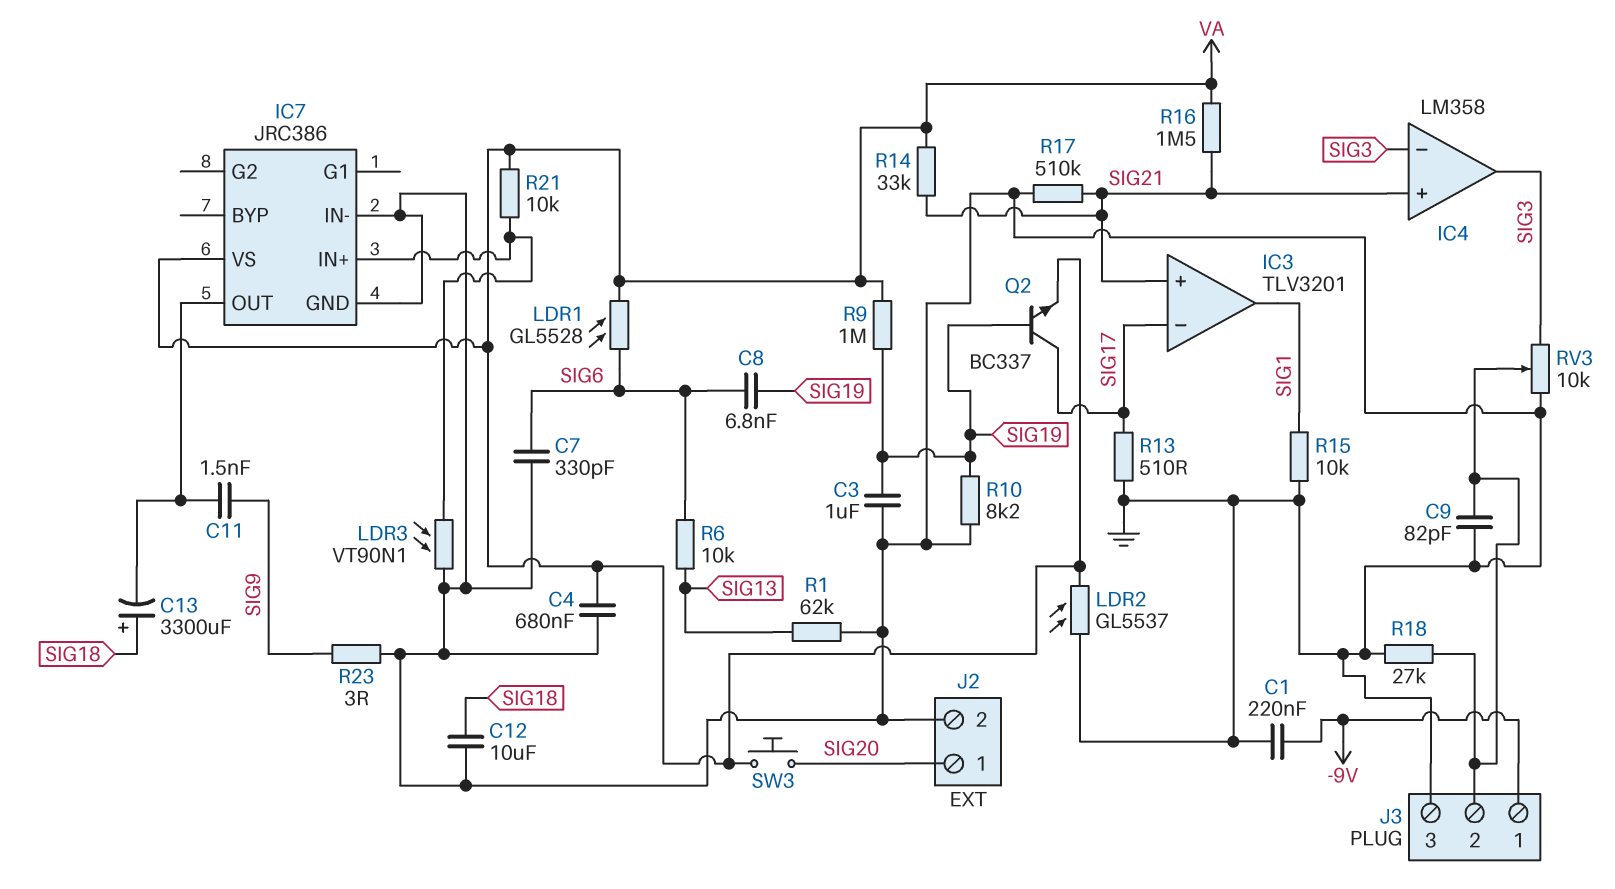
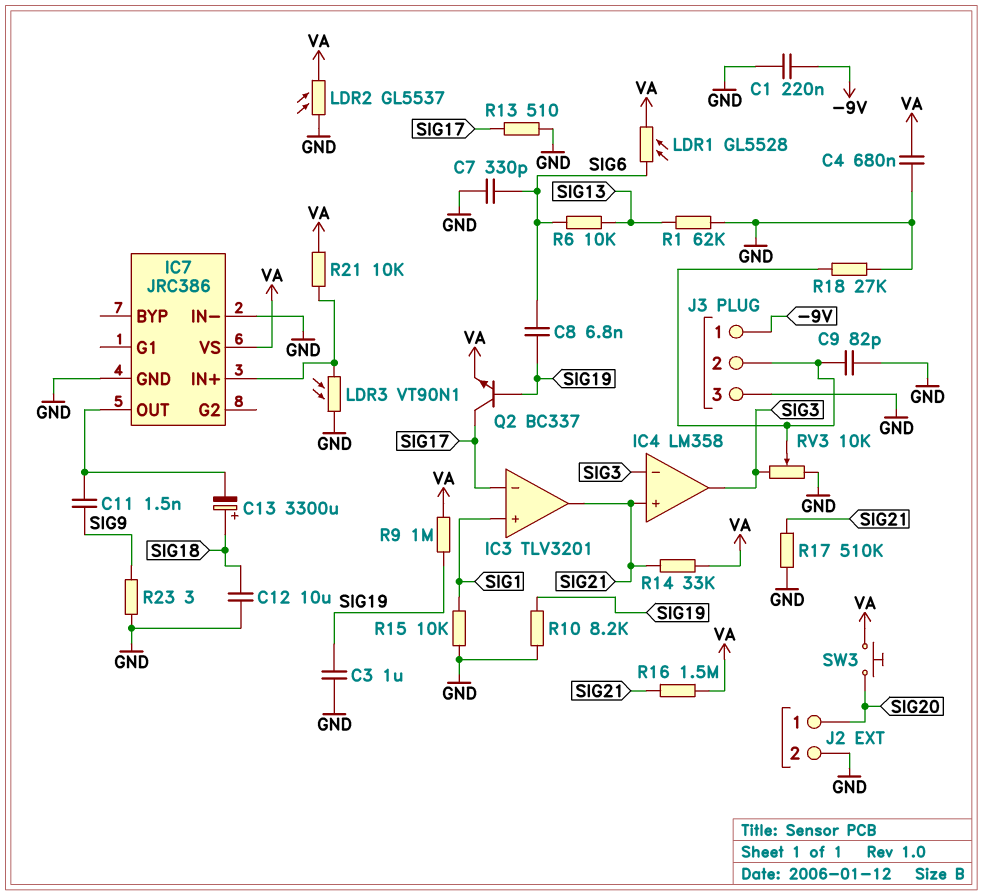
IC3 pin in+: SIG21 -> SIG1
IC3 pin out: SIG1 -> SIG21

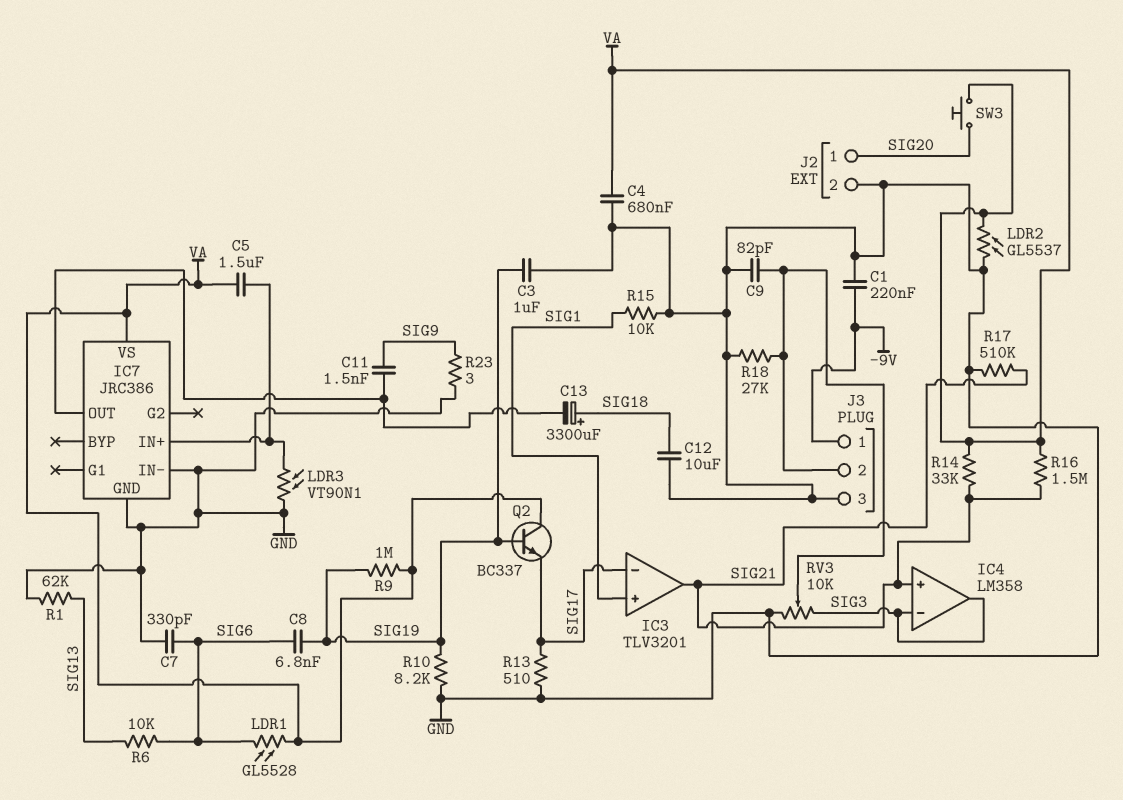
C5: none -> 1.5uF (IC7/IN+, VA)
Q2: NPN BC337 (B SIG19, C SIG17, E VA) -> NPN BC337 (B SIG19, C VA, E SIG17)
R21: 10k (IC7/IN+, VA) -> none

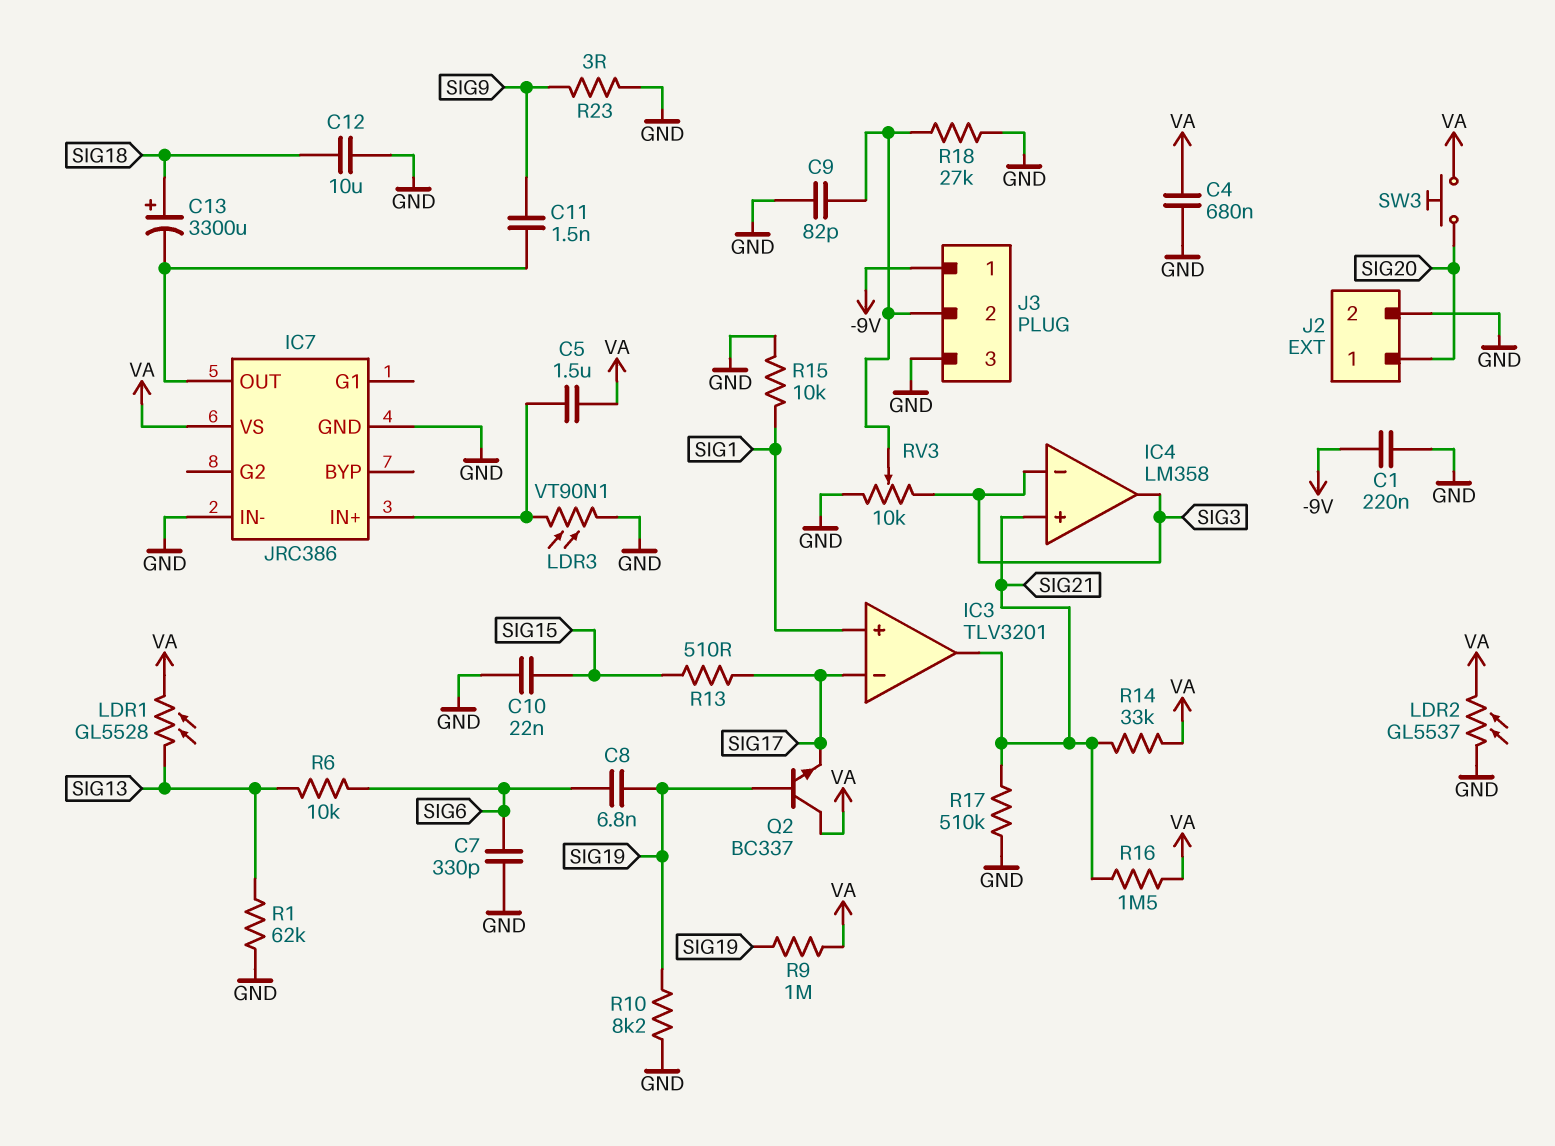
C3: 1uF (GND, SIG19) -> none
C10: none -> 22nF (GND, SIG15)
LDR1: GL5528 (SIG6, VA) -> GL5528 (SIG13, VA)
R13: 510 (GND, SIG17) -> 510 (SIG15, SIG17)

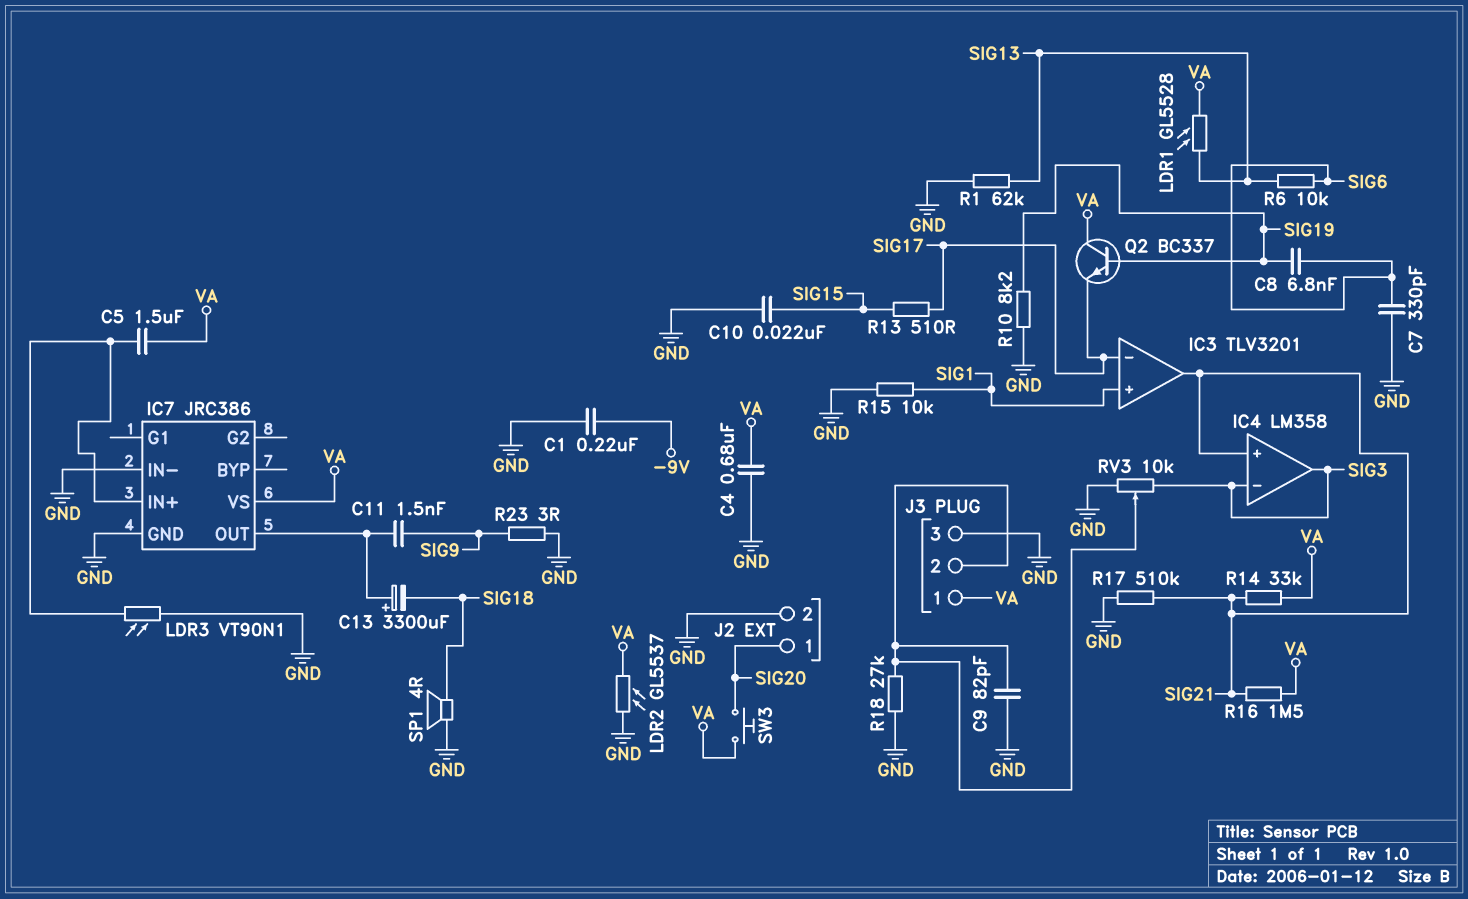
C12: 10uF (GND, SIG18) -> none
C13: 3300uF (plus SIG18, minus IC7/OUT) -> 3300uF (plus IC7/OUT, minus SIG18)
J3 pin 1: -9V -> VA
R9: 1M (SIG19, VA) -> none
SP1: none -> speaker 4R (GND, SIG18)

